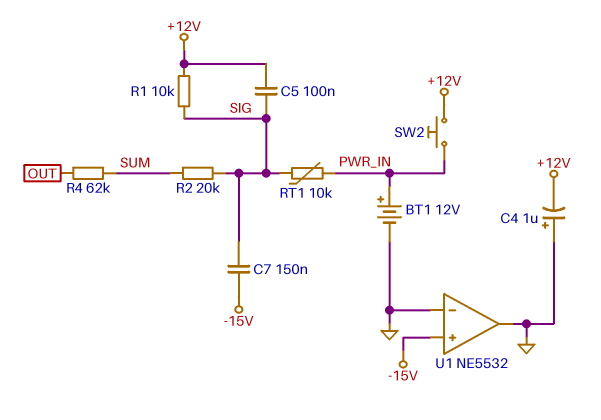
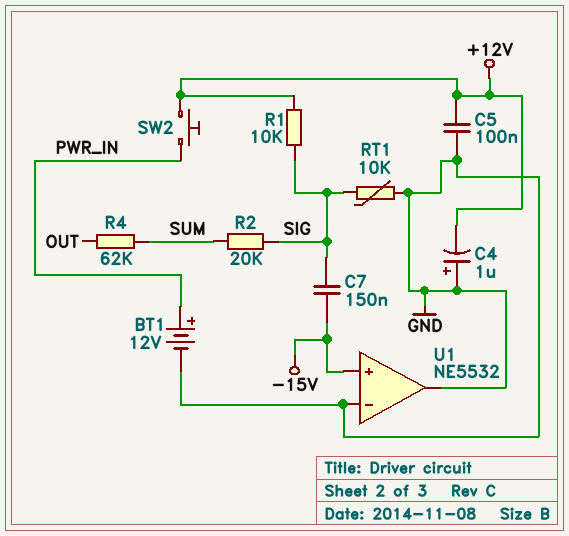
C5: 100nF (+12V, SIG) -> 100nF (+12V, GND)
RT1: 10k (PWR_IN, SIG) -> 10k (GND, SIG)

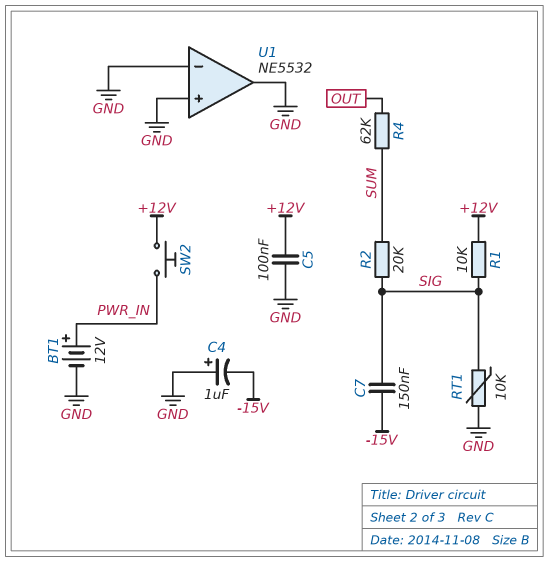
C4: 1uF (plus GND, minus +12V) -> 1uF (plus GND, minus -15V)
U1 pin in+: -15V -> GND

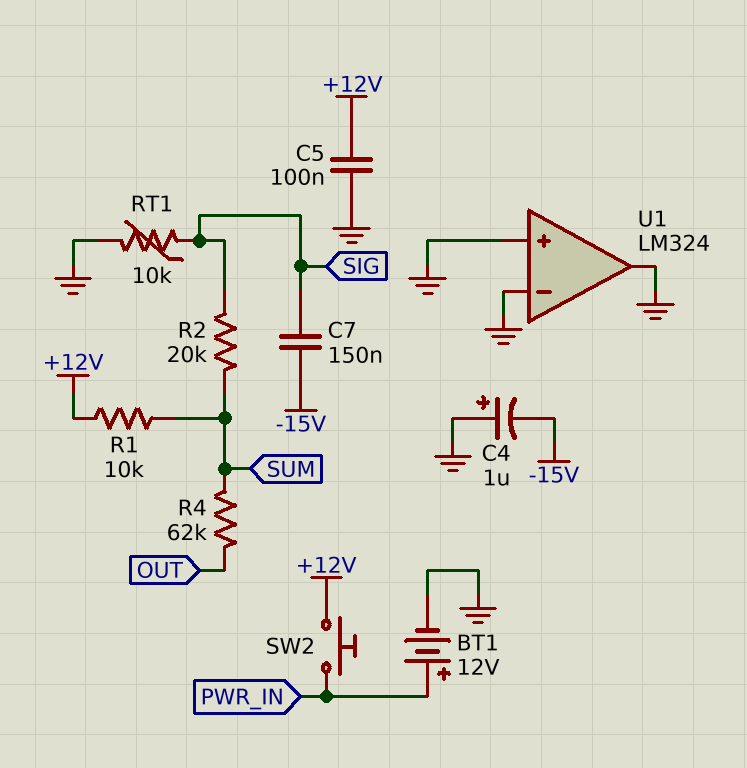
R1: 10k (+12V, SIG) -> 10k (+12V, SUM)
U1: NE5532 -> LM324

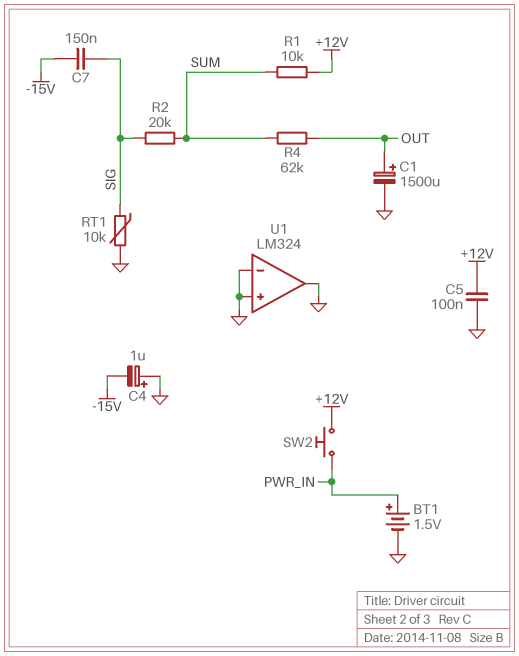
BT1: 12V (plus PWR_IN, minus GND) -> 1.5V (plus PWR_IN, minus GND)
C1: none -> 1500uF (plus OUT, minus GND)

